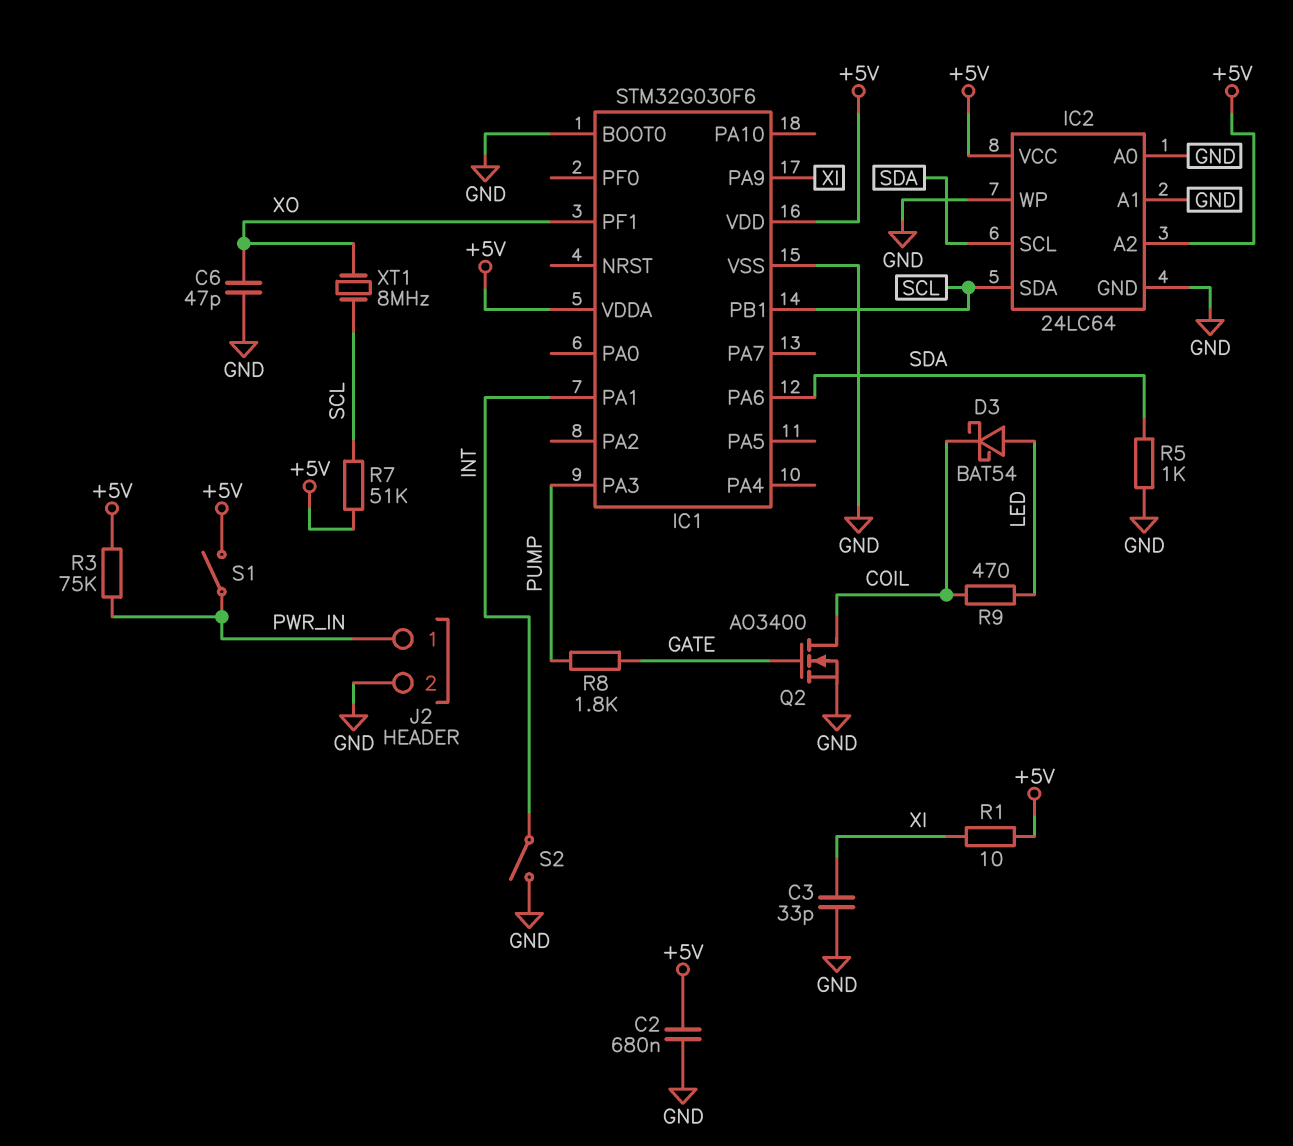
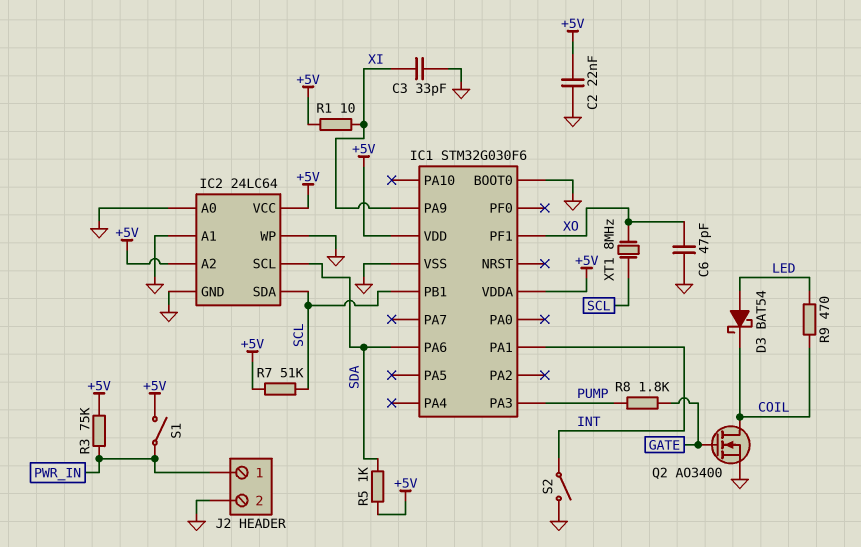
C2: 680nF (+5V, GND) -> 22nF (+5V, GND)
R5: 1k (GND, SDA) -> 1k (+5V, SDA)

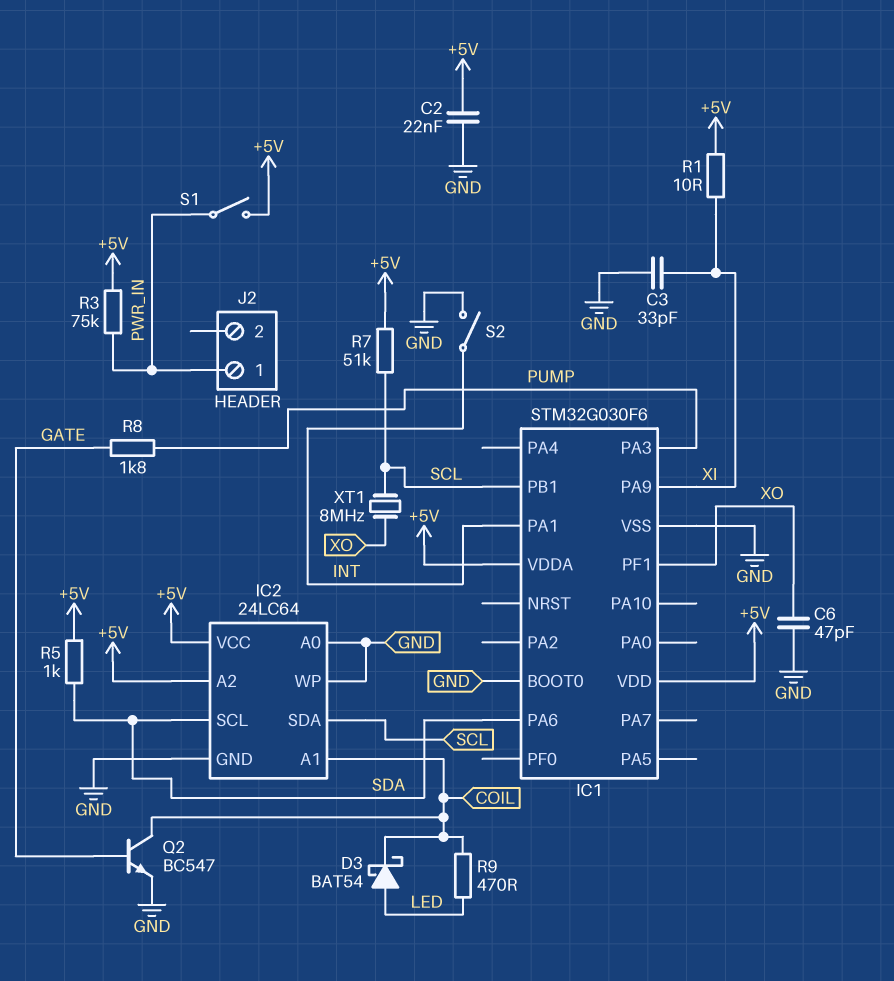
IC2 pin A1: GND -> COIL
J2 pin 2: GND -> none
Q2: NMOS AO3400 (G GATE, D COIL, S GND) -> NPN BC547 (B GATE, C COIL, E GND)

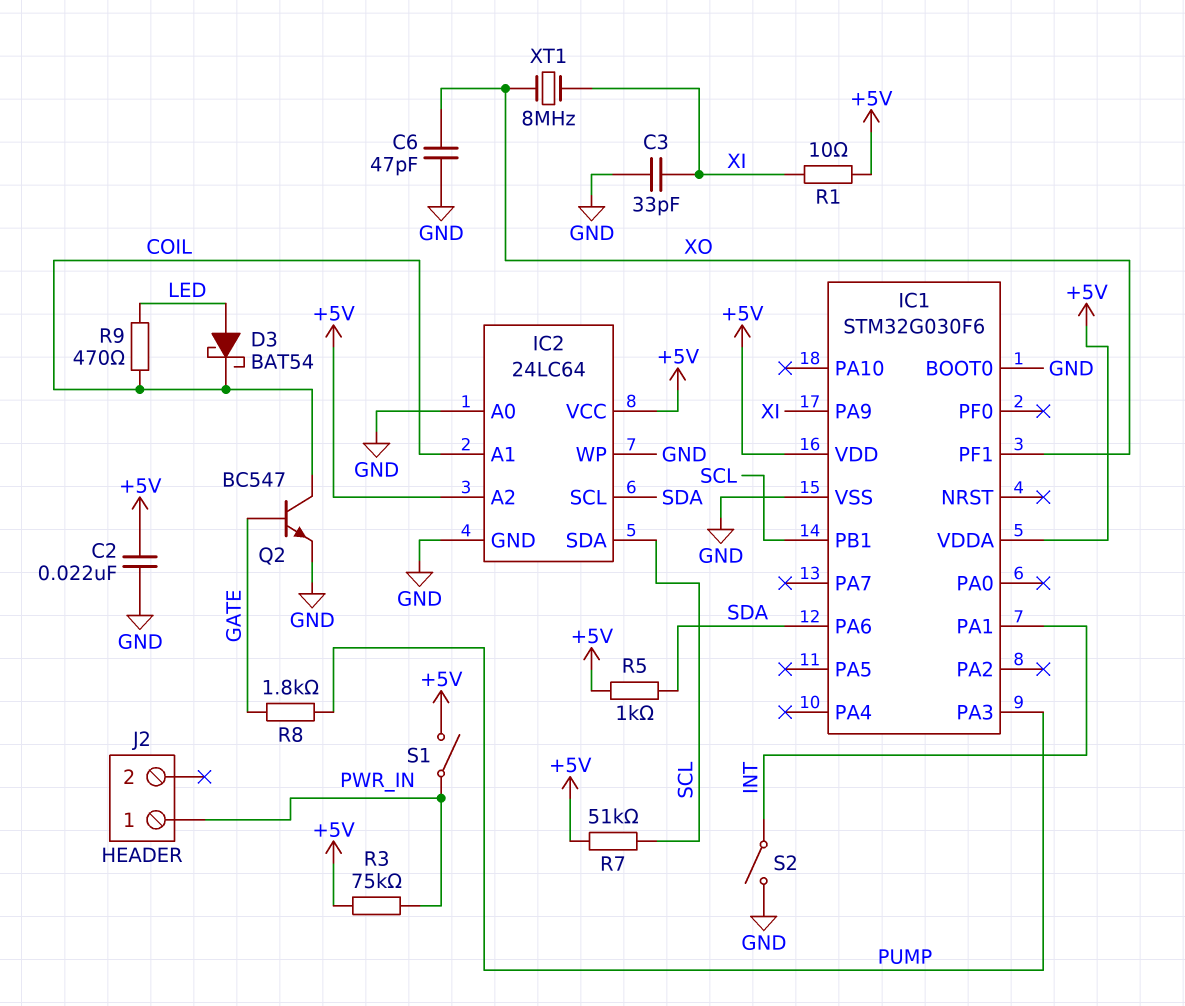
XT1: 8MHz (SCL, XO) -> 8MHz (XI, XO)

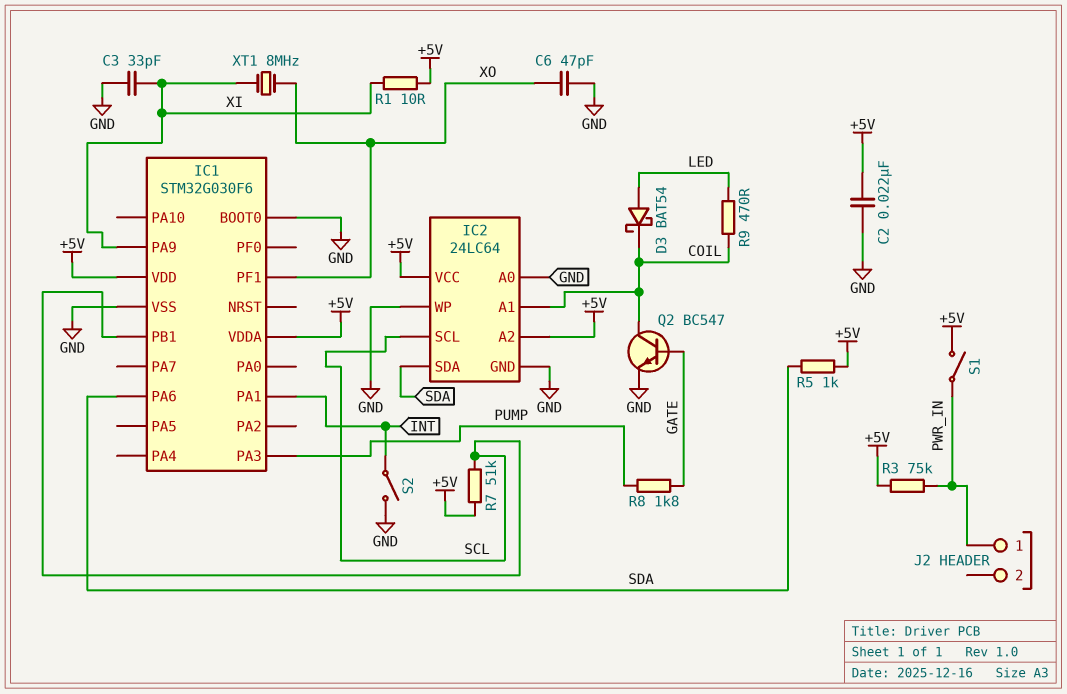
IC2 pin SCL: SDA -> SCL
IC2 pin SDA: SCL -> SDA

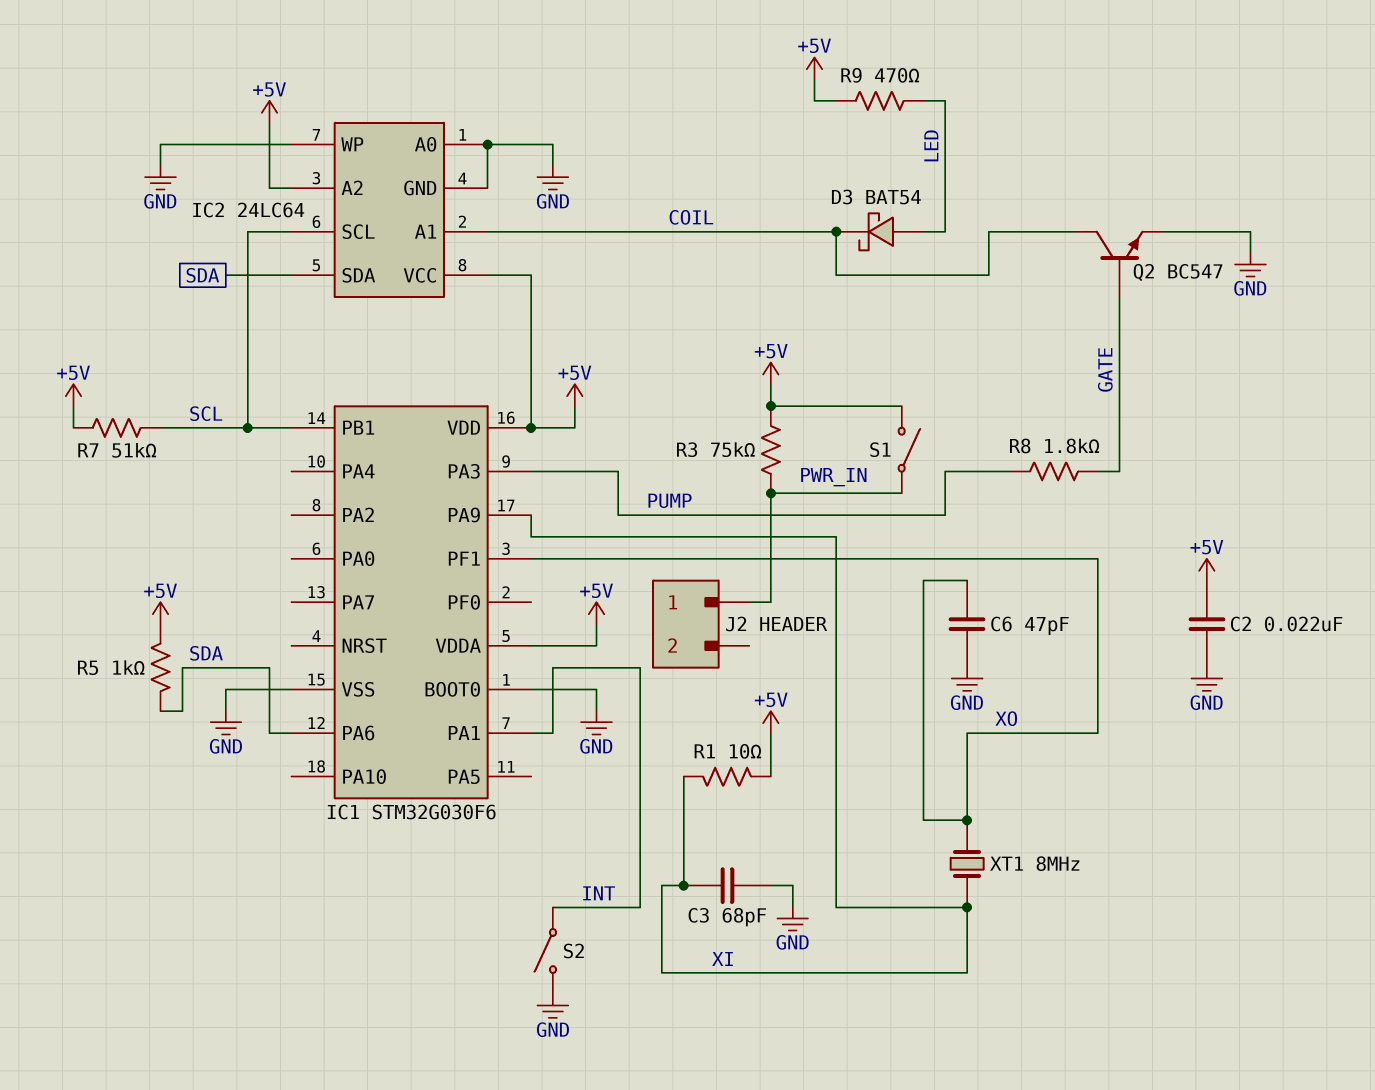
C3: 33pF (GND, XI) -> 68pF (GND, XI)
R9: 470 (COIL, LED) -> 470 (+5V, LED)

